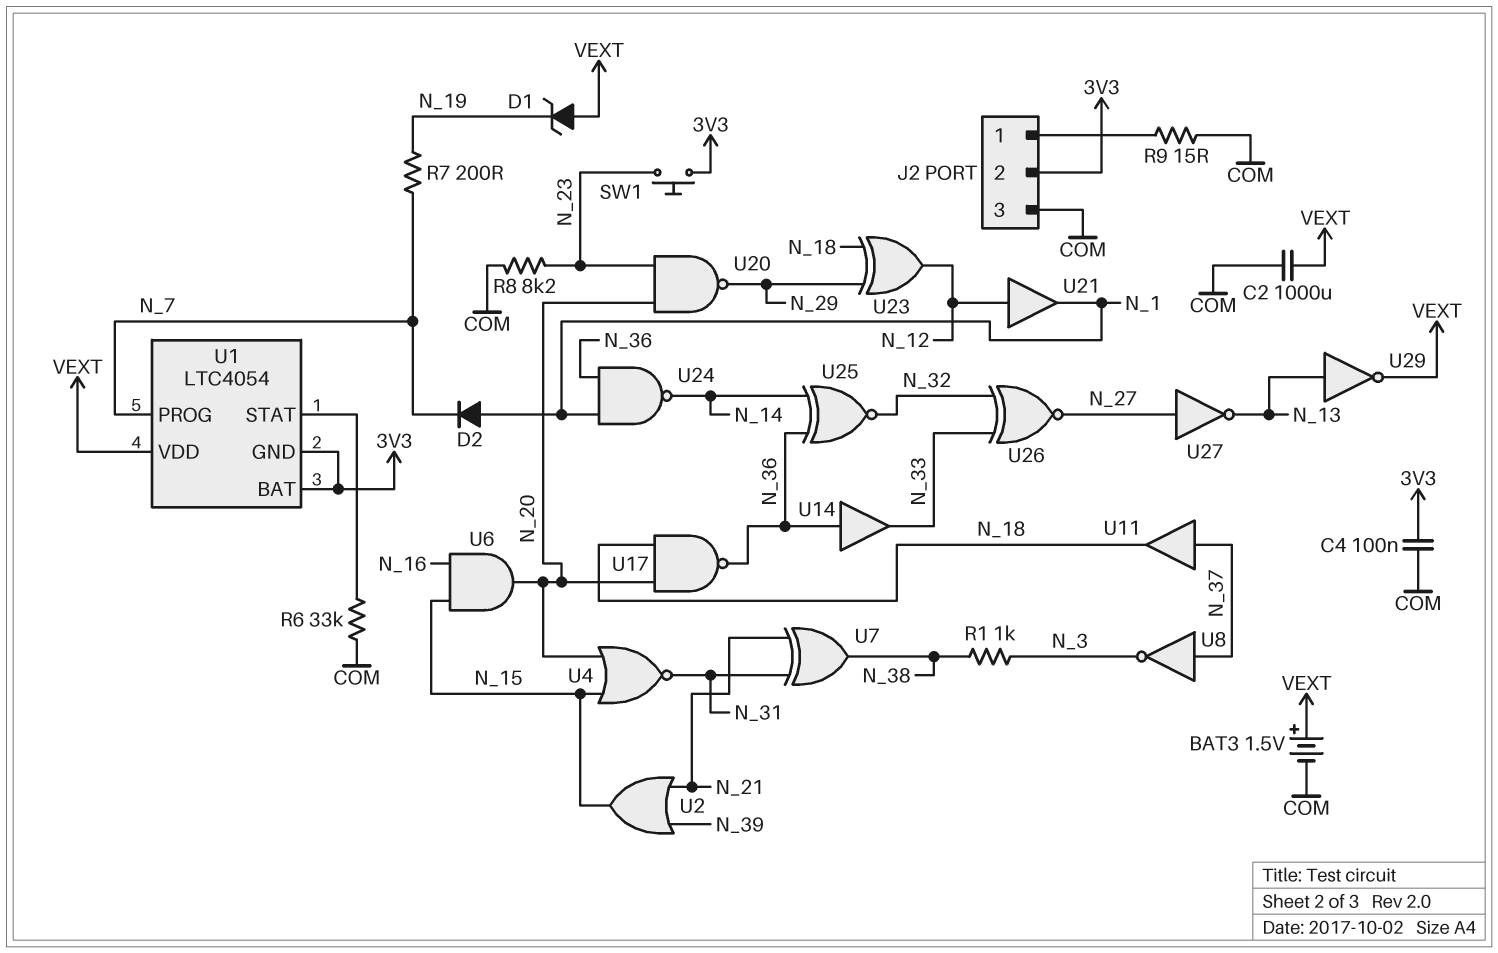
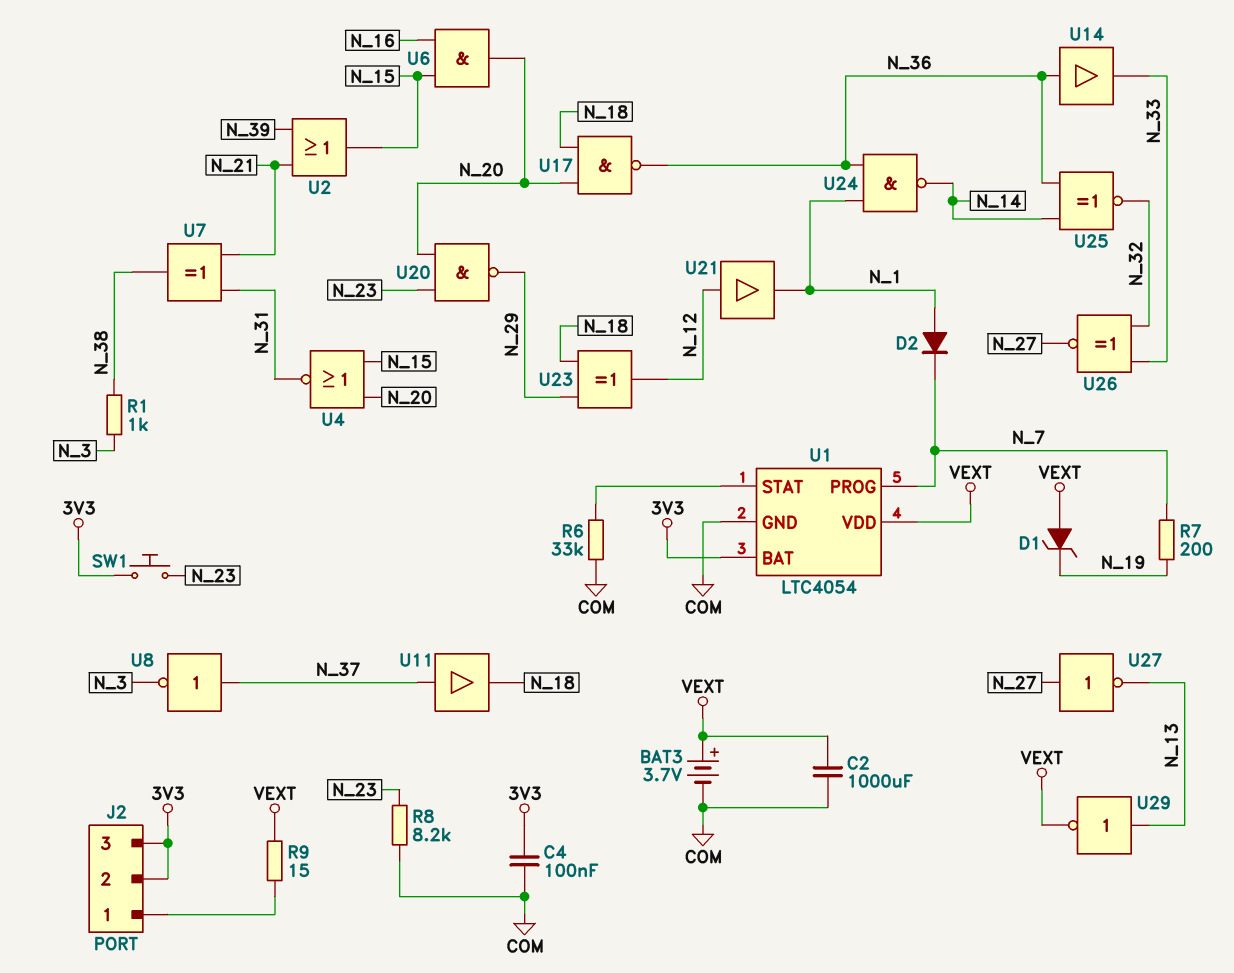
BAT3: 1.5V (plus VEXT, minus COM) -> 3.7V (plus VEXT, minus COM)
J2 pin 3: COM -> 3V3
R9: 15 (COM, J2/1) -> 15 (J2/1, VEXT)
U1 pin GND: 3V3 -> COM

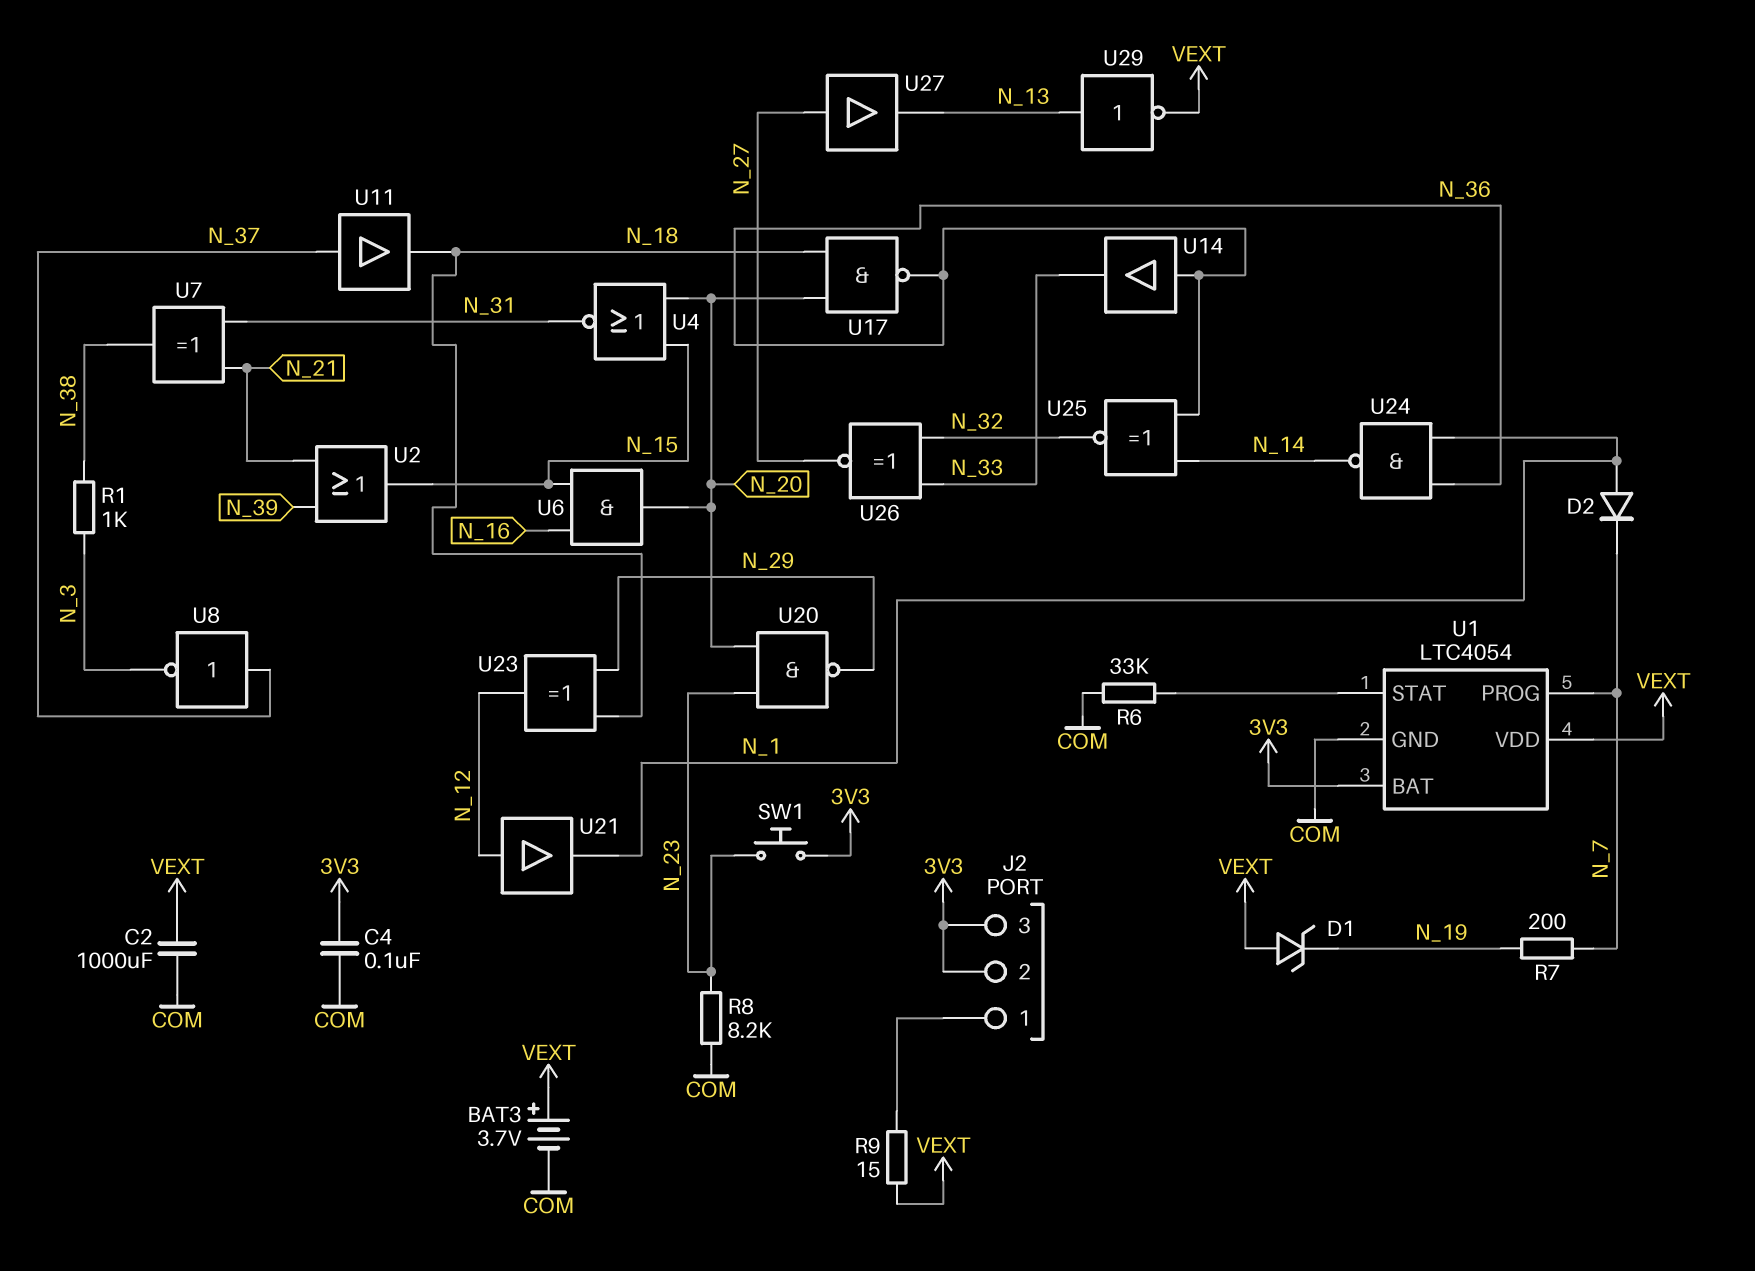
U27: NOT (in N_27, out N_13) -> buffer (in N_27, out N_13)

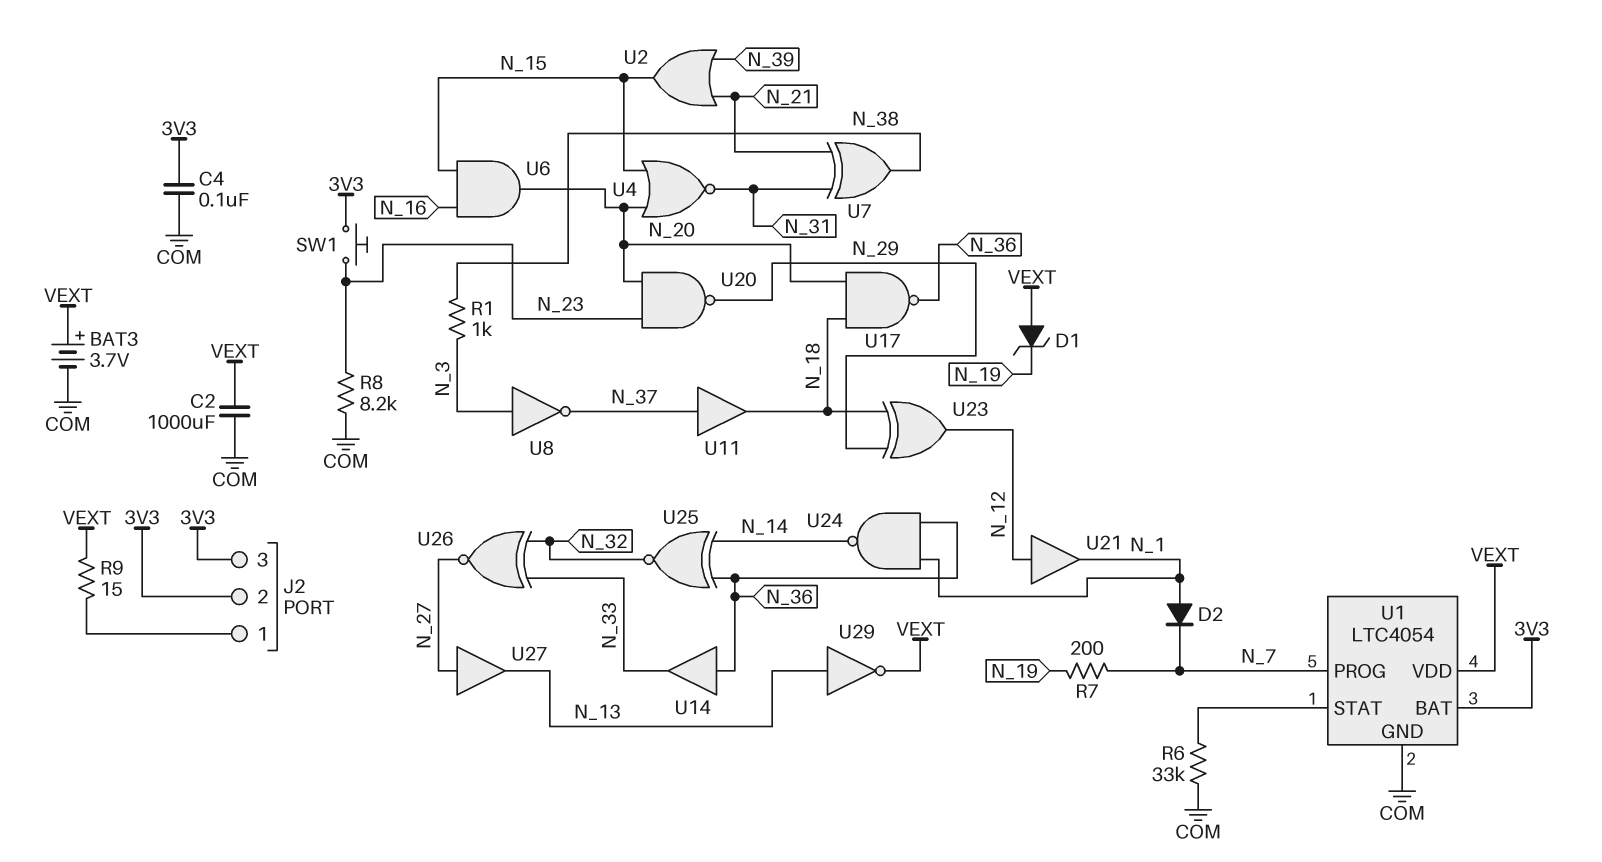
U8: NOT (in N_37, out N_3) -> NOT (in N_3, out N_37)

